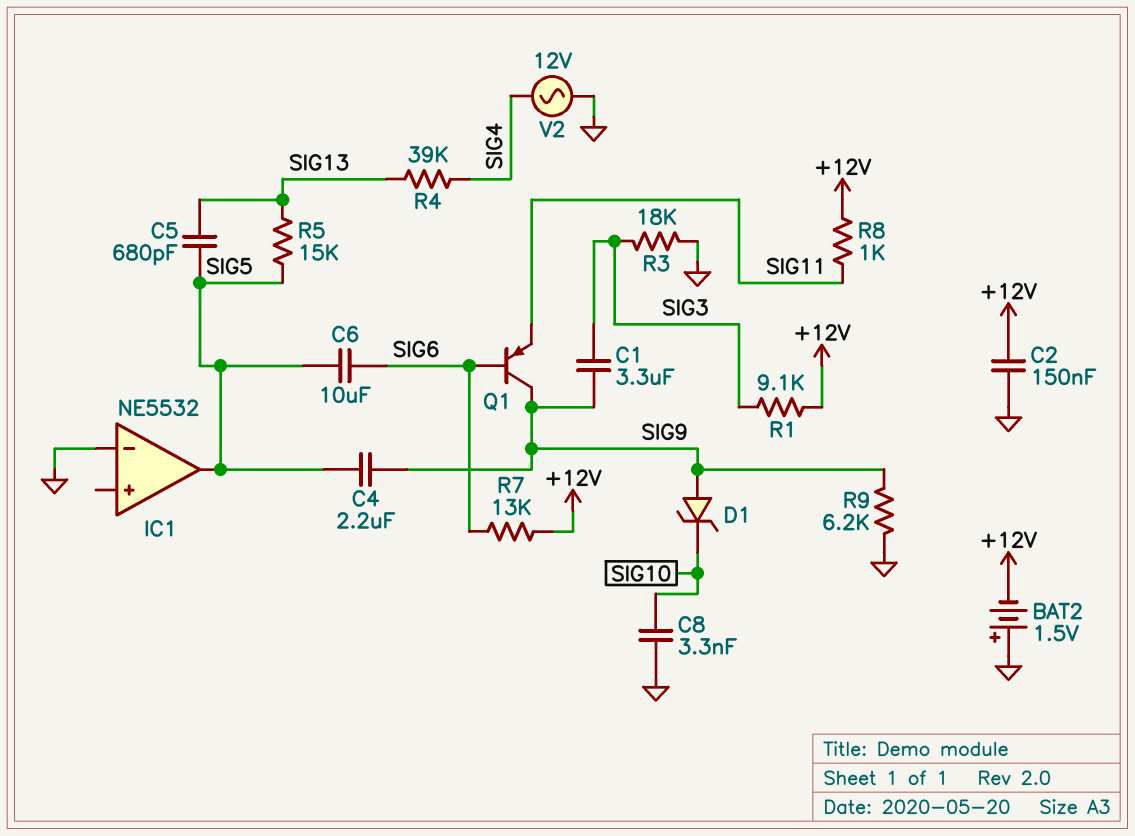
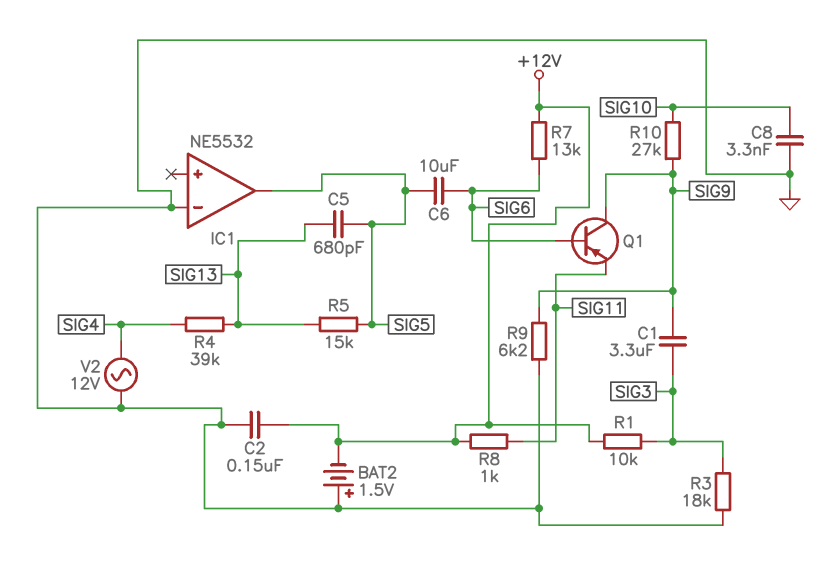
C4: 2.2uF (SIG5, SIG9) -> none
D1: zener (A SIG9, K SIG10) -> none
R1: 9.1k (+12V, SIG3) -> 10k (+12V, SIG3)
R10: none -> 27k (SIG9, SIG10)

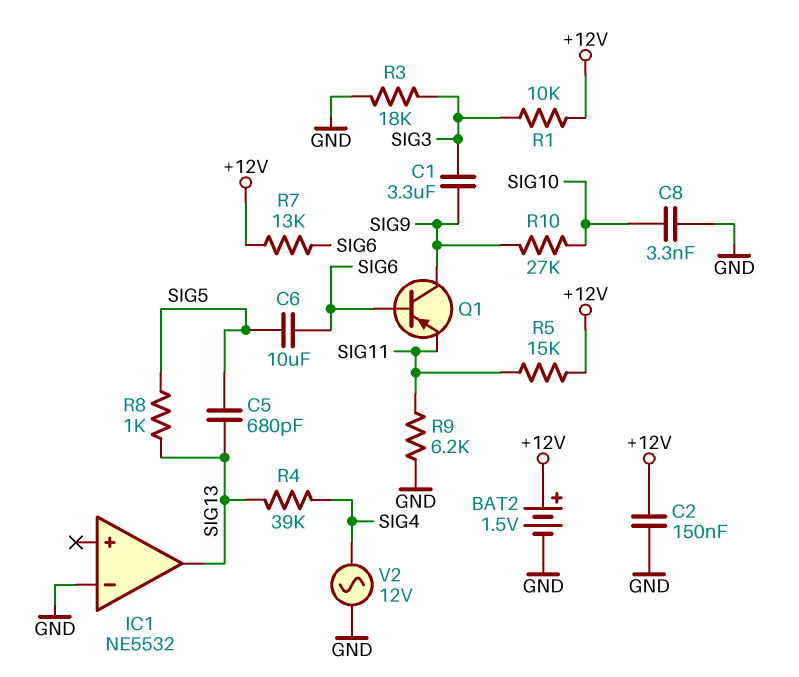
BAT2: 1.5V (plus GND, minus +12V) -> 1.5V (plus +12V, minus GND)
IC1 pin out: SIG5 -> SIG13
R5: 15k (SIG5, SIG13) -> 15k (+12V, SIG11)
R8: 1k (+12V, SIG11) -> 1k (SIG5, SIG13)
R9: 6.2k (GND, SIG9) -> 6.2k (GND, SIG11)

